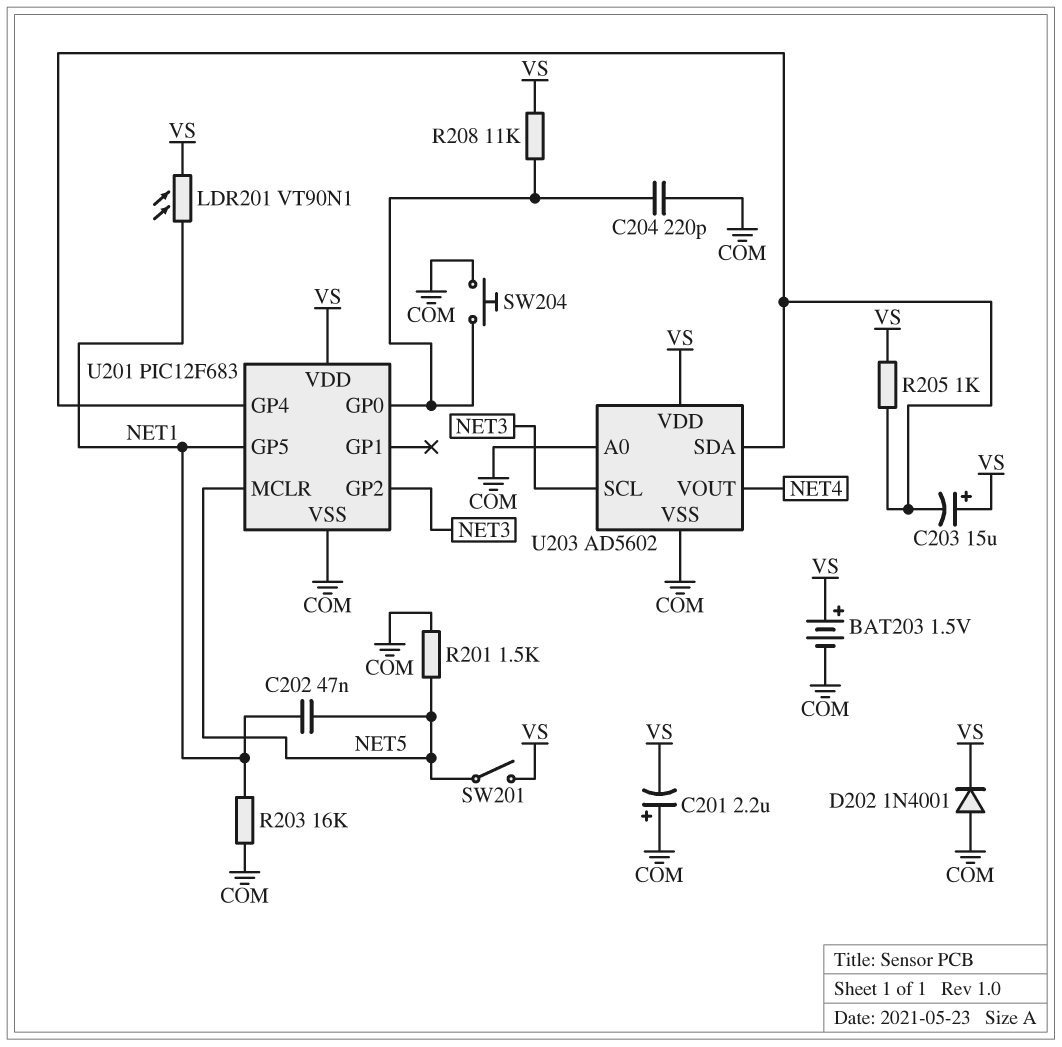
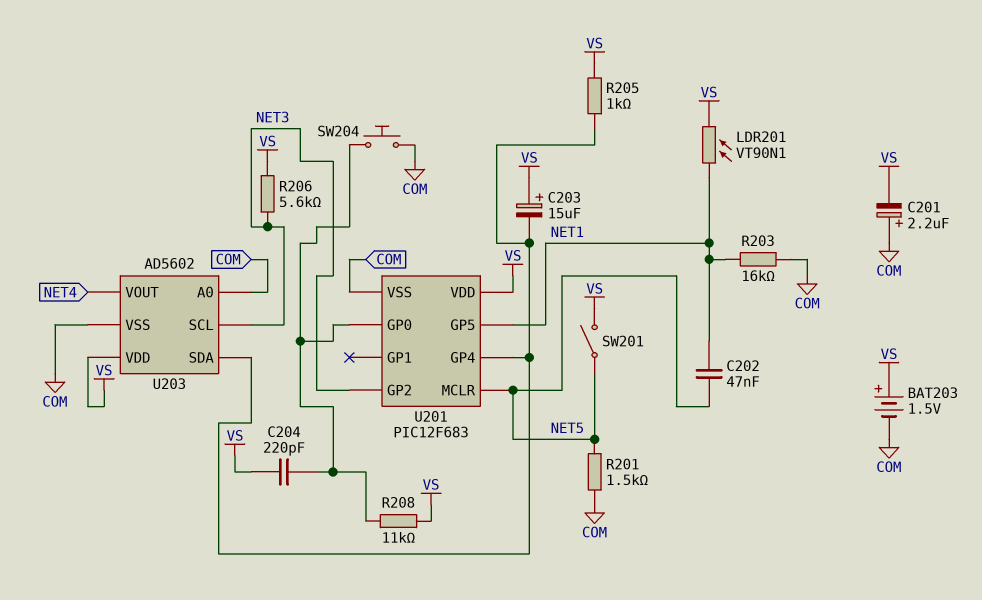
C204: 220pF (COM, U201/GP0) -> 220pF (U201/GP0, VS)
D202: diode 1N4001 (A COM, K VS) -> none
R206: none -> 5.6k (NET3, VS)

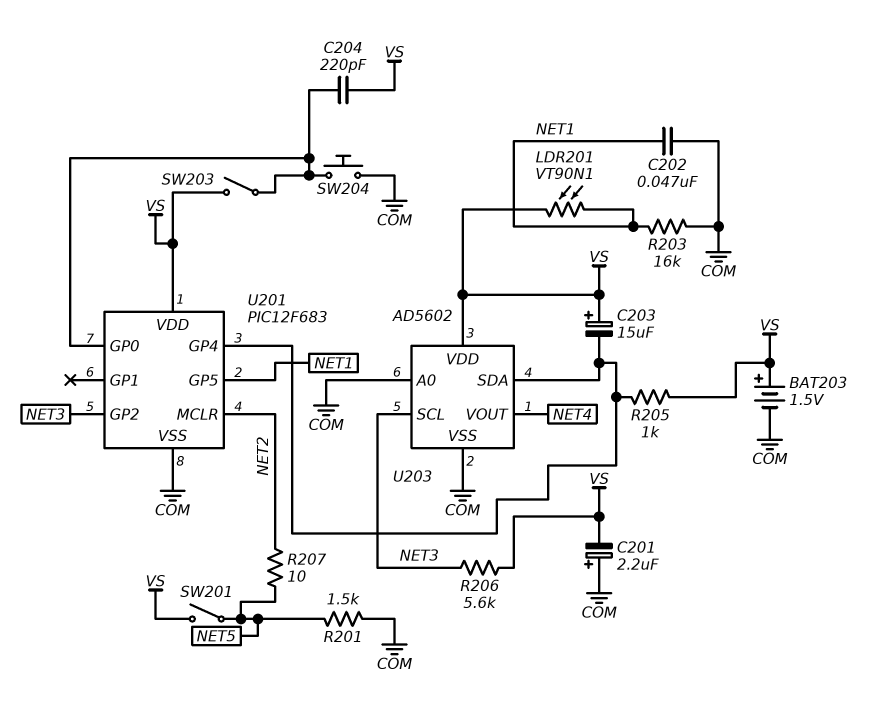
C202: 47nF (NET1, NET5) -> 47nF (COM, NET1)
R207: none -> 10 (NET2, NET5)
R208: 11k (U201/GP0, VS) -> none
SW203: none -> switch (U201/GP0, VS)
U201 pin MCLR: NET5 -> NET2

